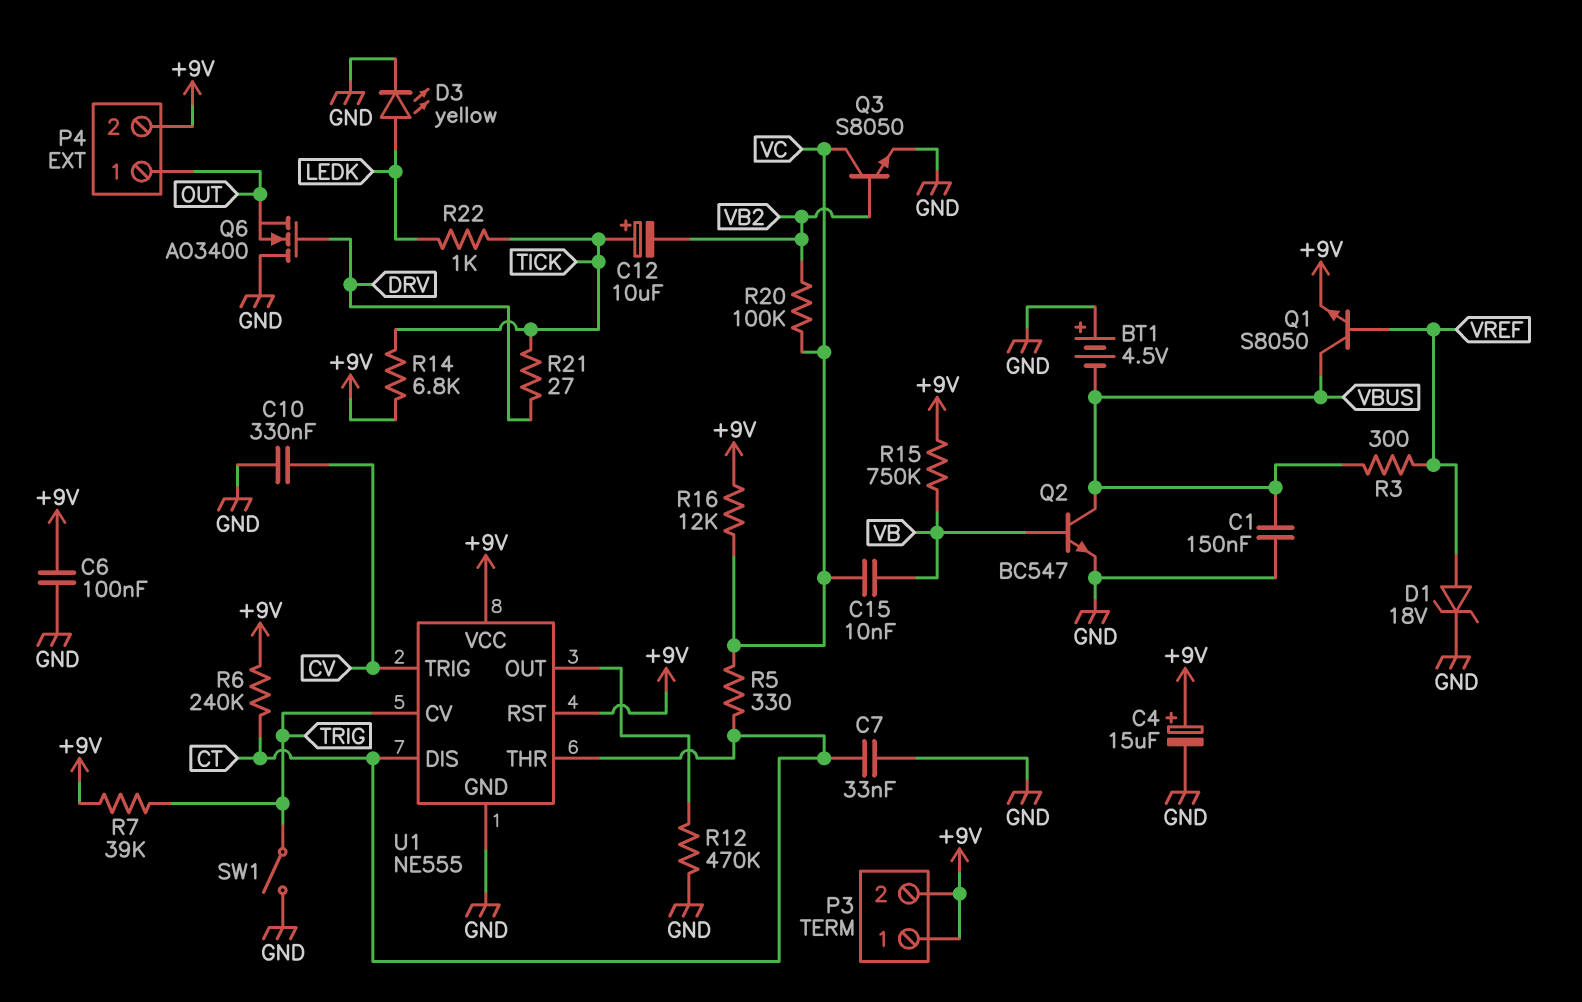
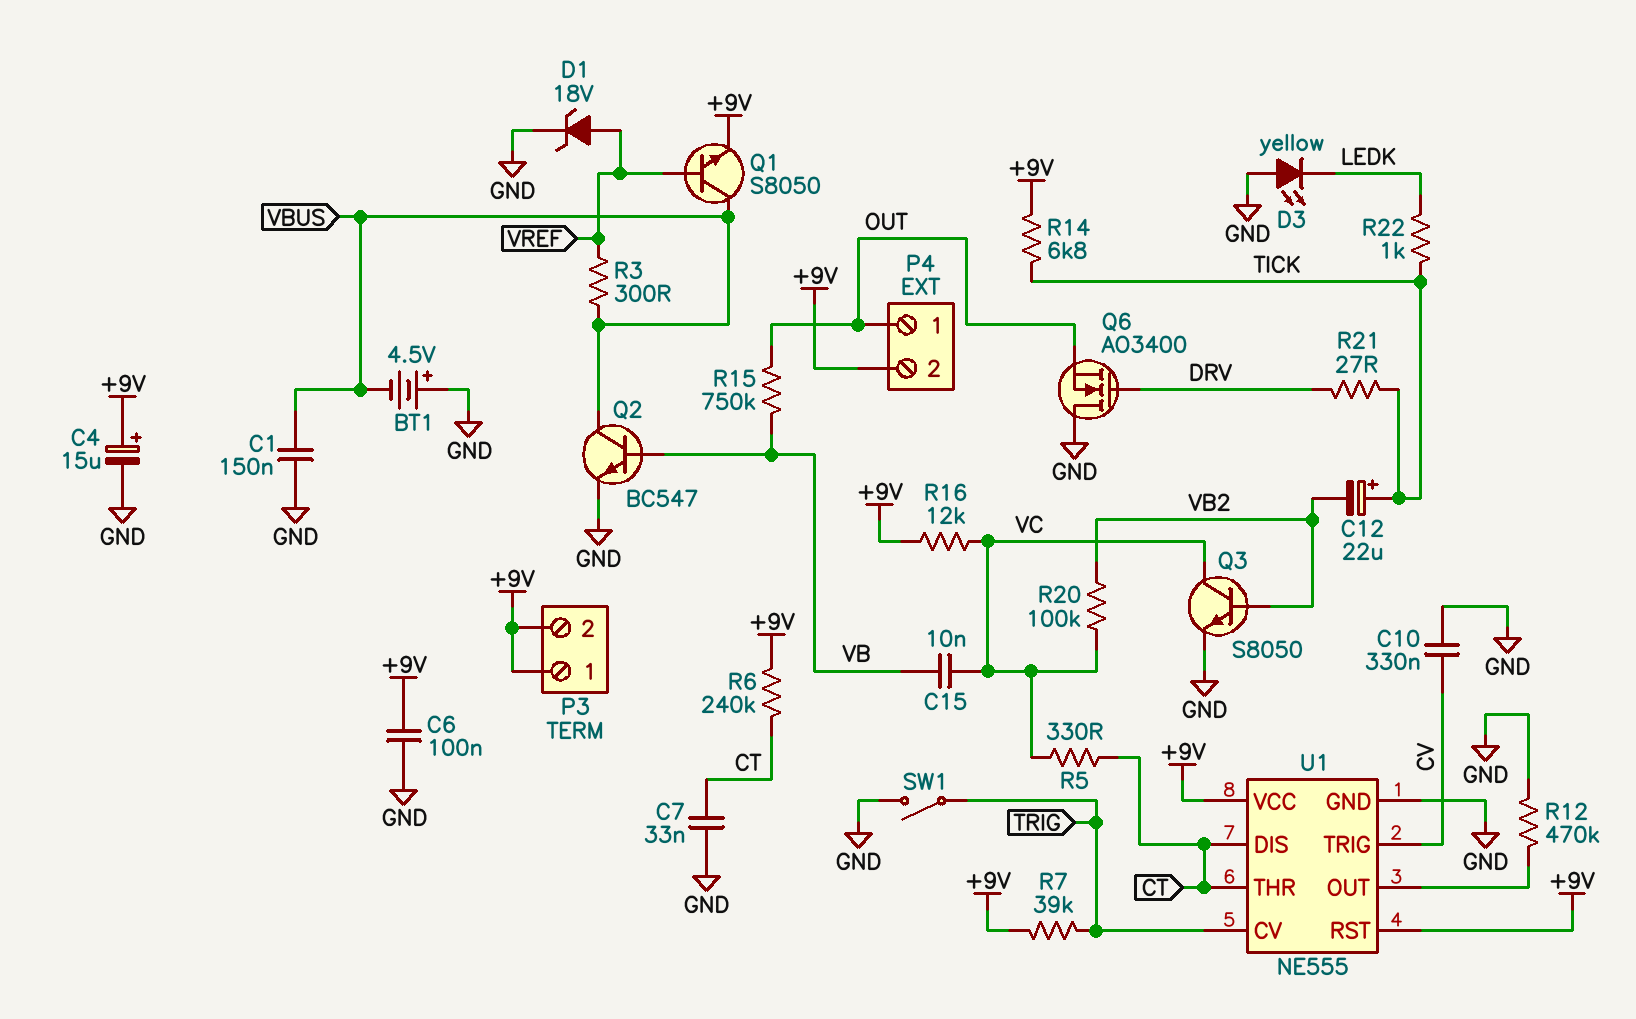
C12: 10uF (plus TICK, minus VB2) -> 22uF (plus TICK, minus VB2)
D3: LED yellow (A LEDK, K GND) -> LED yellow (A GND, K LEDK)
R15: 750k (+9V, VB) -> 750k (OUT, VB)

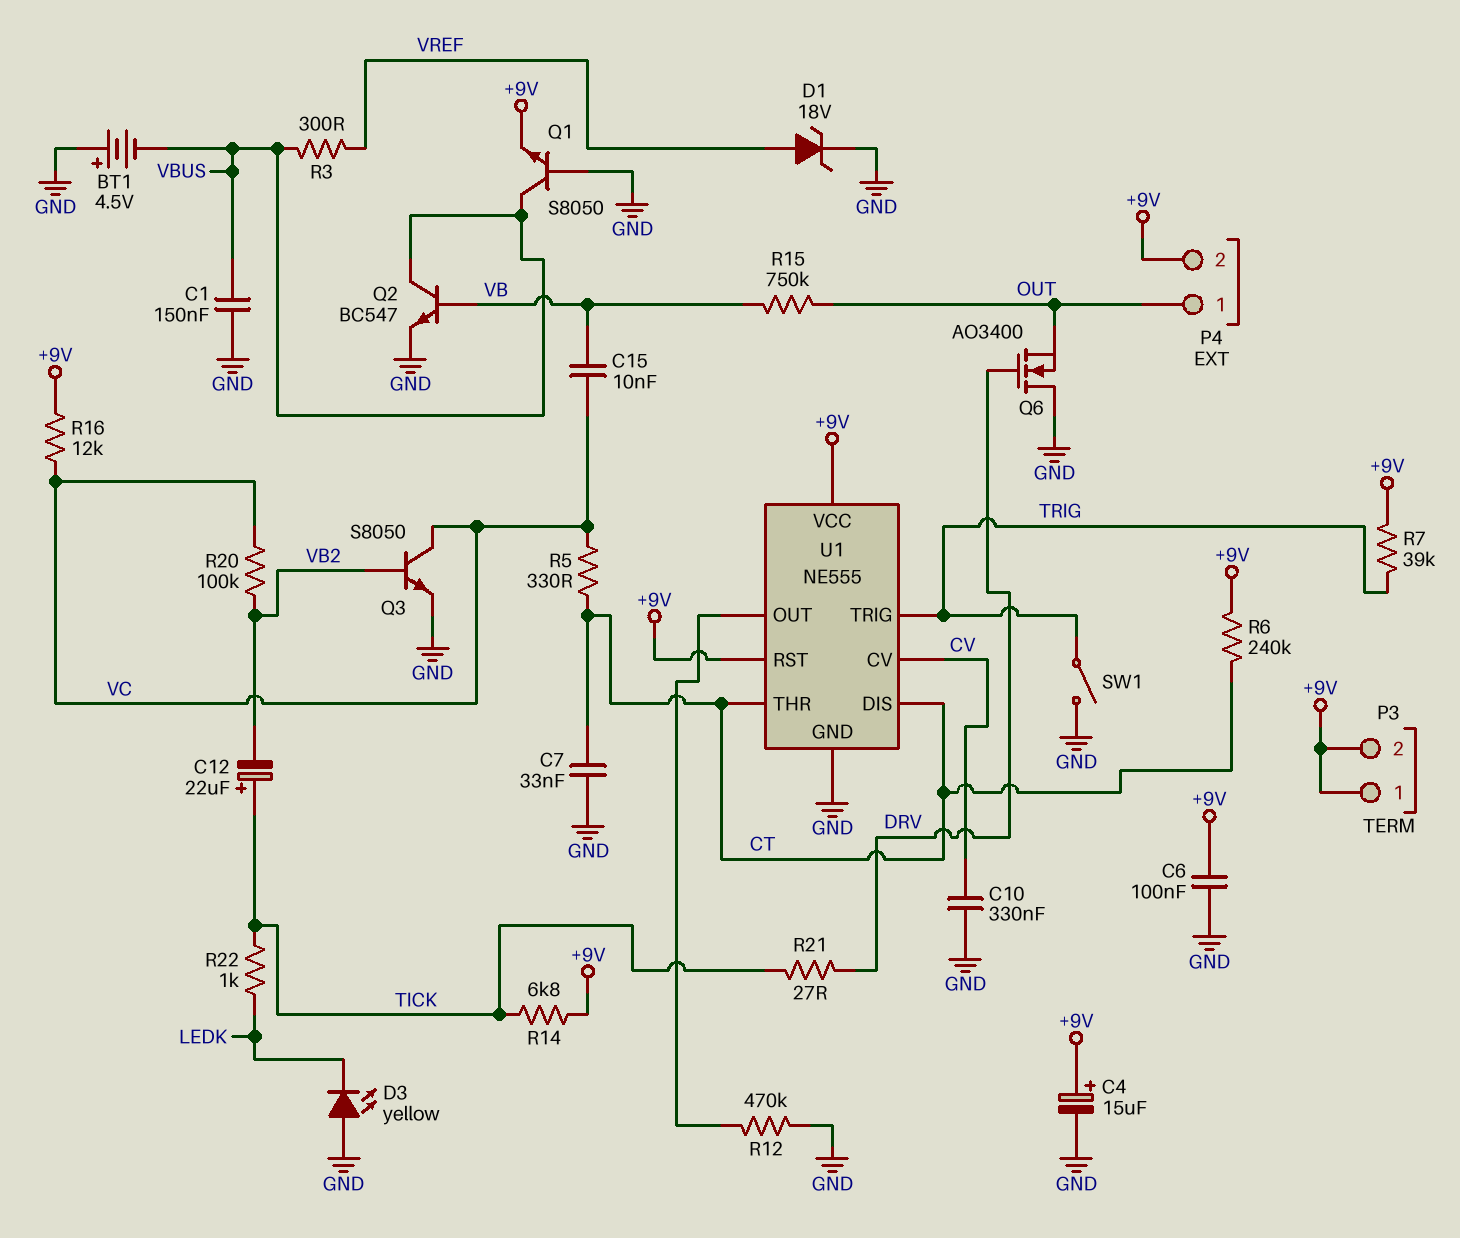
Q1: NPN S8050 (B VREF, C VBUS, E +9V) -> NPN S8050 (B GND, C VBUS, E +9V)
U1 pin CV: TRIG -> CV
U1 pin TRIG: CV -> TRIG

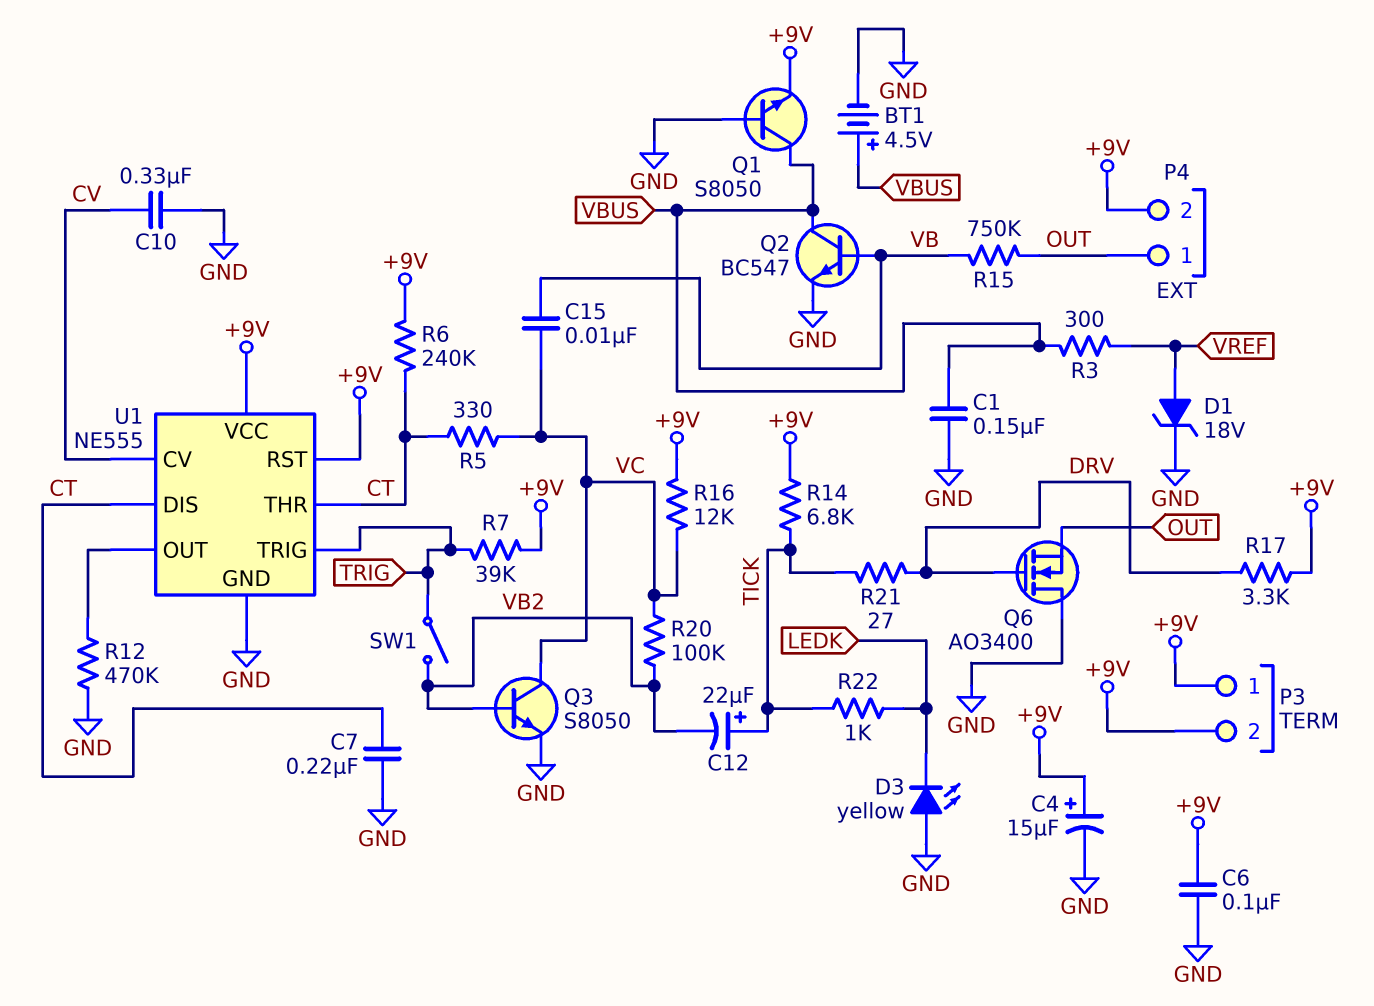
BT1: 4.5V (plus GND, minus VBUS) -> 4.5V (plus VBUS, minus GND)
C7: 33nF (CT, GND) -> 220nF (CT, GND)
R17: none -> 3.3k (+9V, DRV)
SW1: switch (GND, TRIG) -> switch (TRIG, VB2)

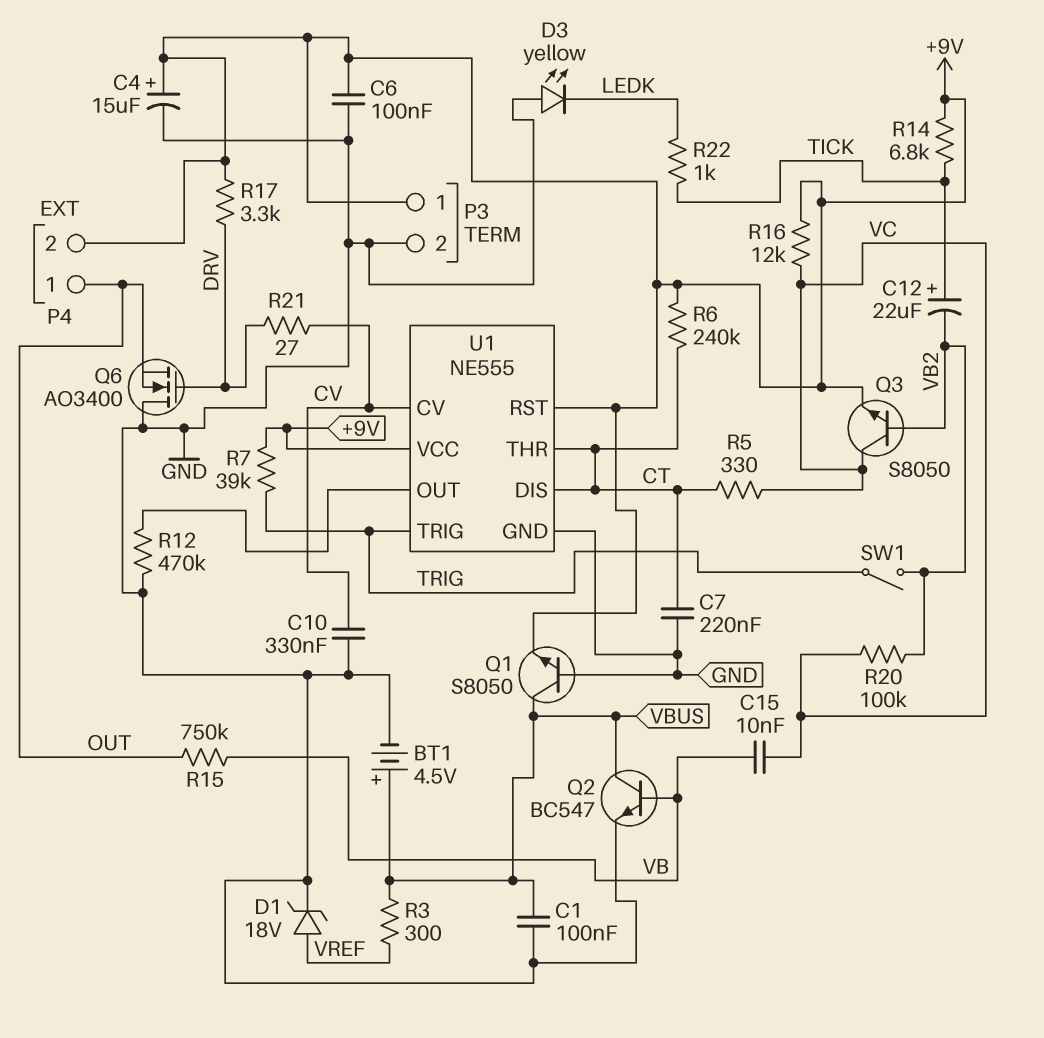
C1: 150nF (GND, VBUS) -> 100nF (GND, VBUS)
P3 pin 2: +9V -> GND
Q3: NPN S8050 (B VB2, C VC, E GND) -> NPN S8050 (B VB2, C VC, E +9V)
R21: 27 (DRV, TICK) -> 27 (CV, DRV)

